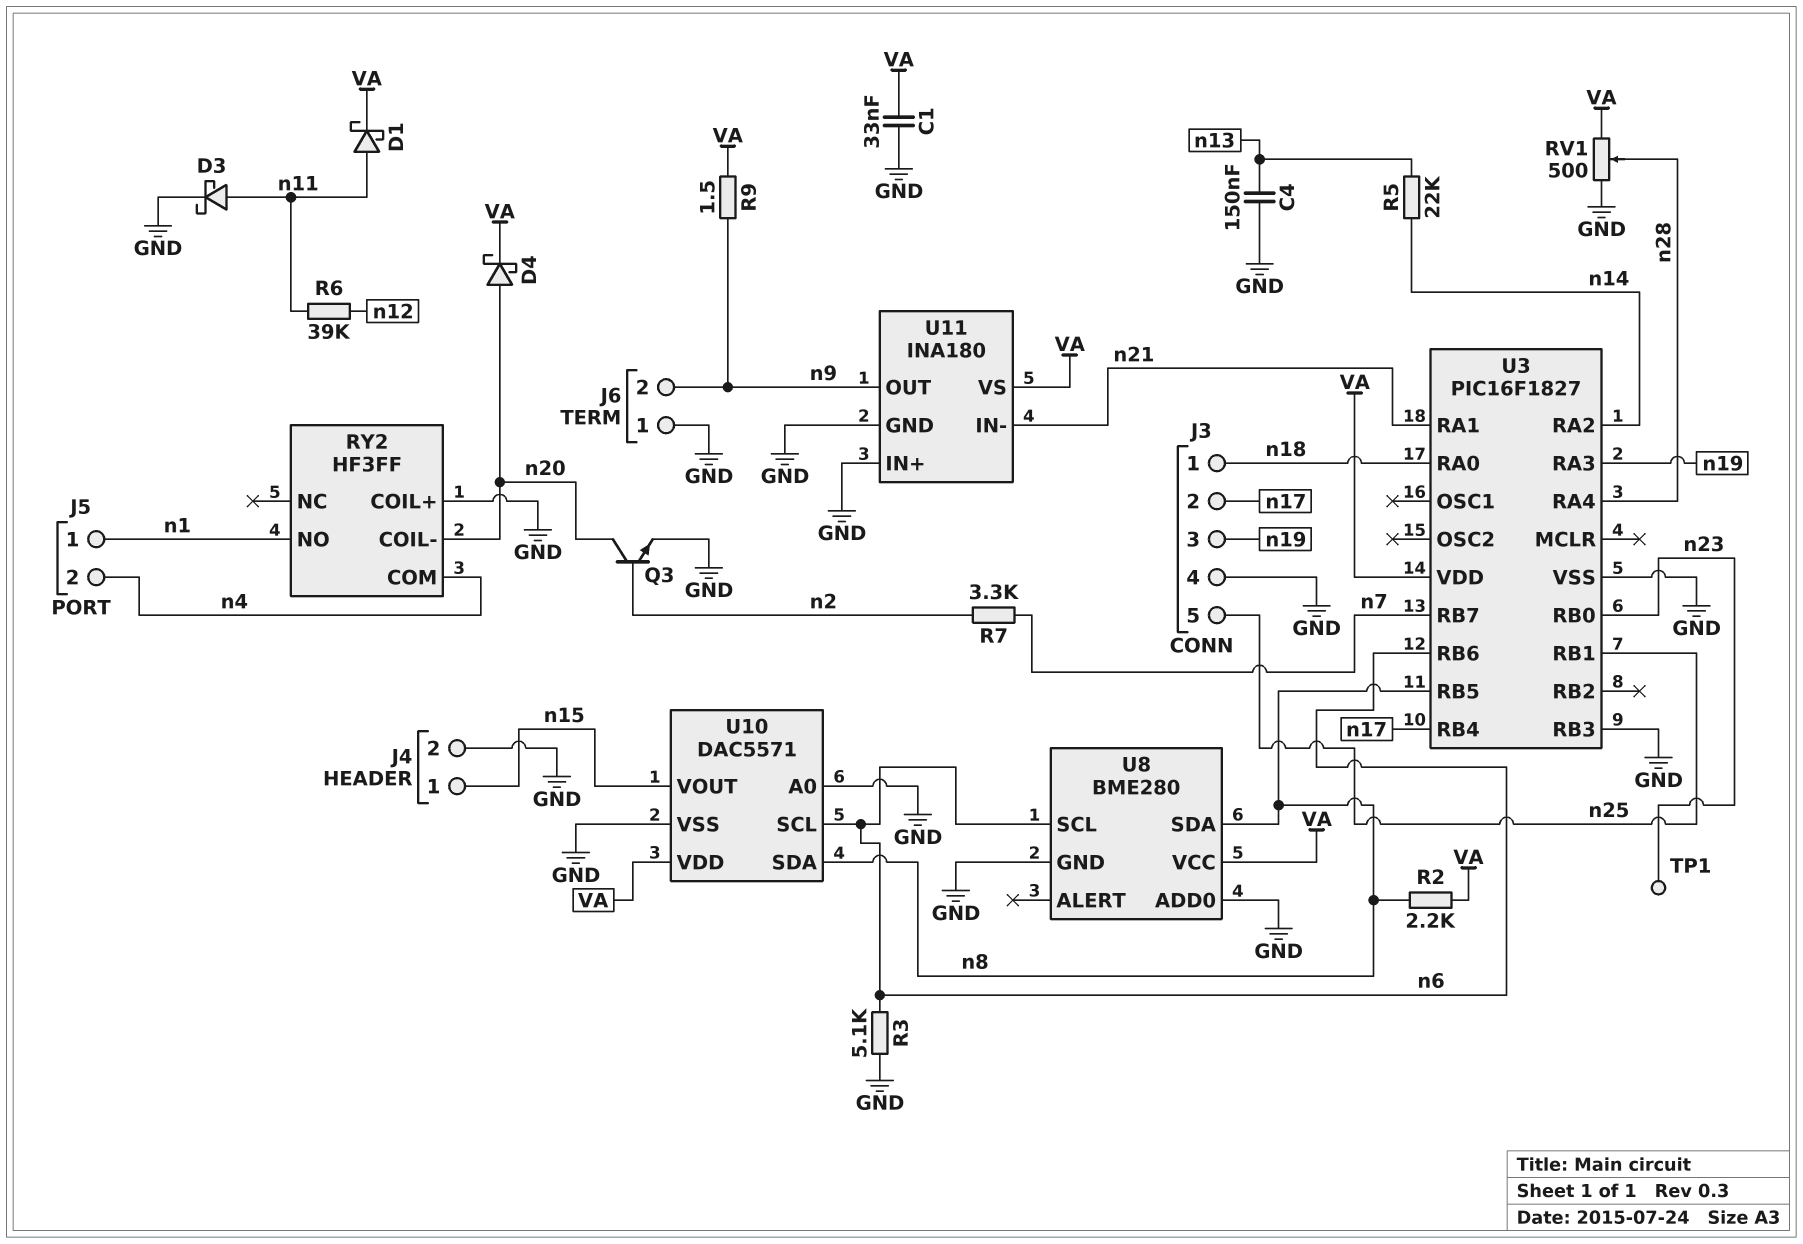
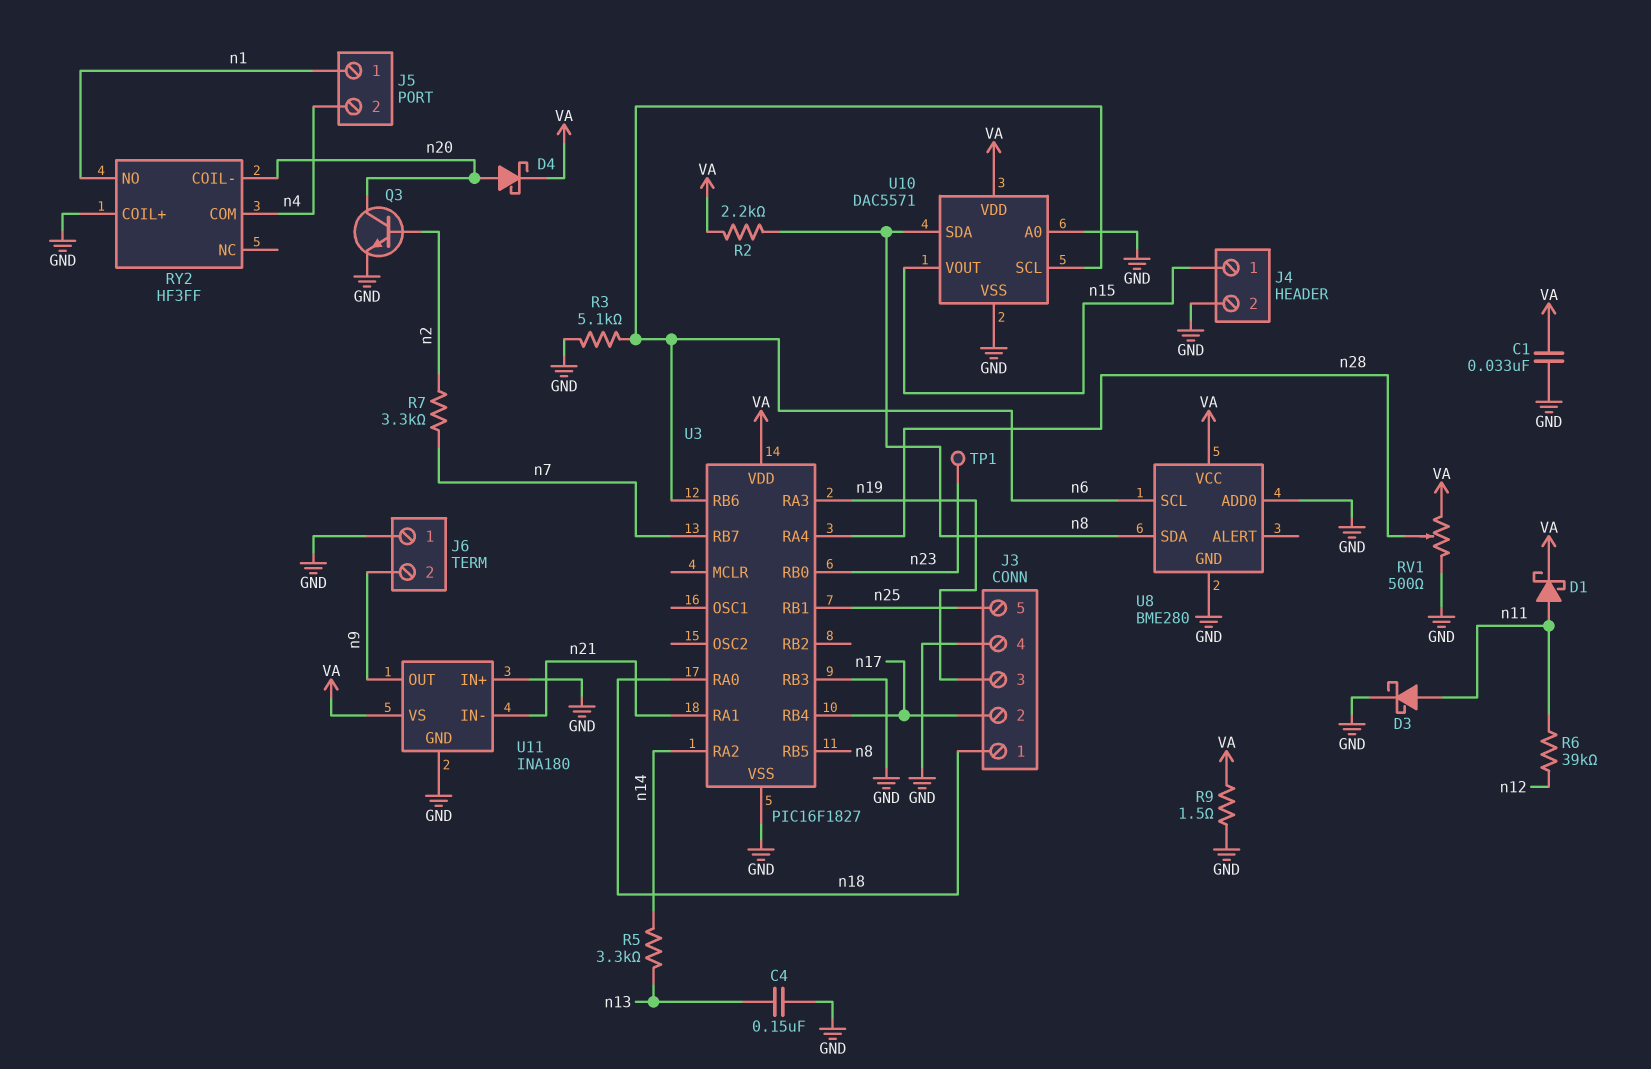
R5: 22k (n13, n14) -> 3.3k (n13, n14)
R9: 1.5 (VA, n9) -> 1.5 (GND, VA)

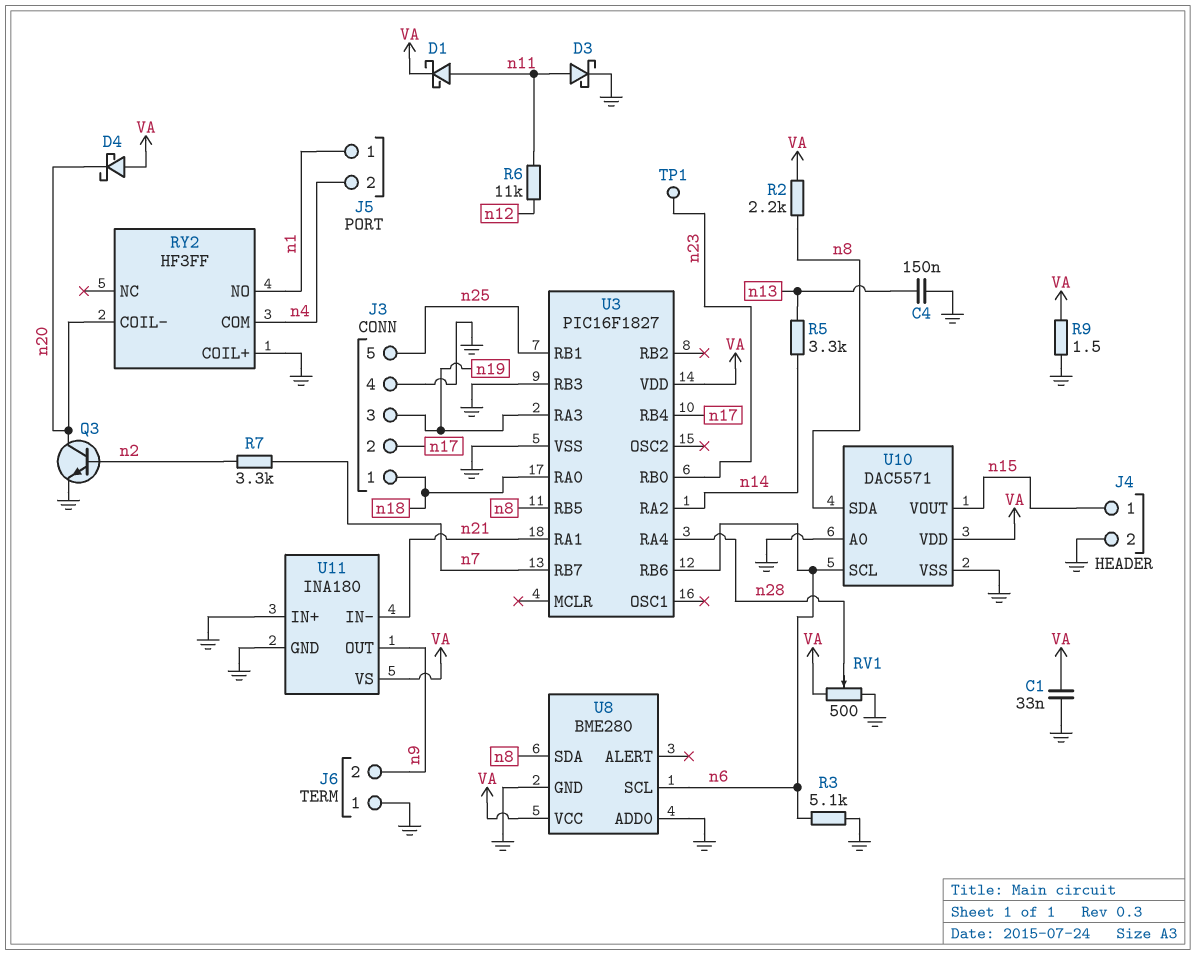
D4: schottky (A n20, K VA) -> schottky (A VA, K n20)
R6: 39k (n11, n12) -> 11k (n11, n12)

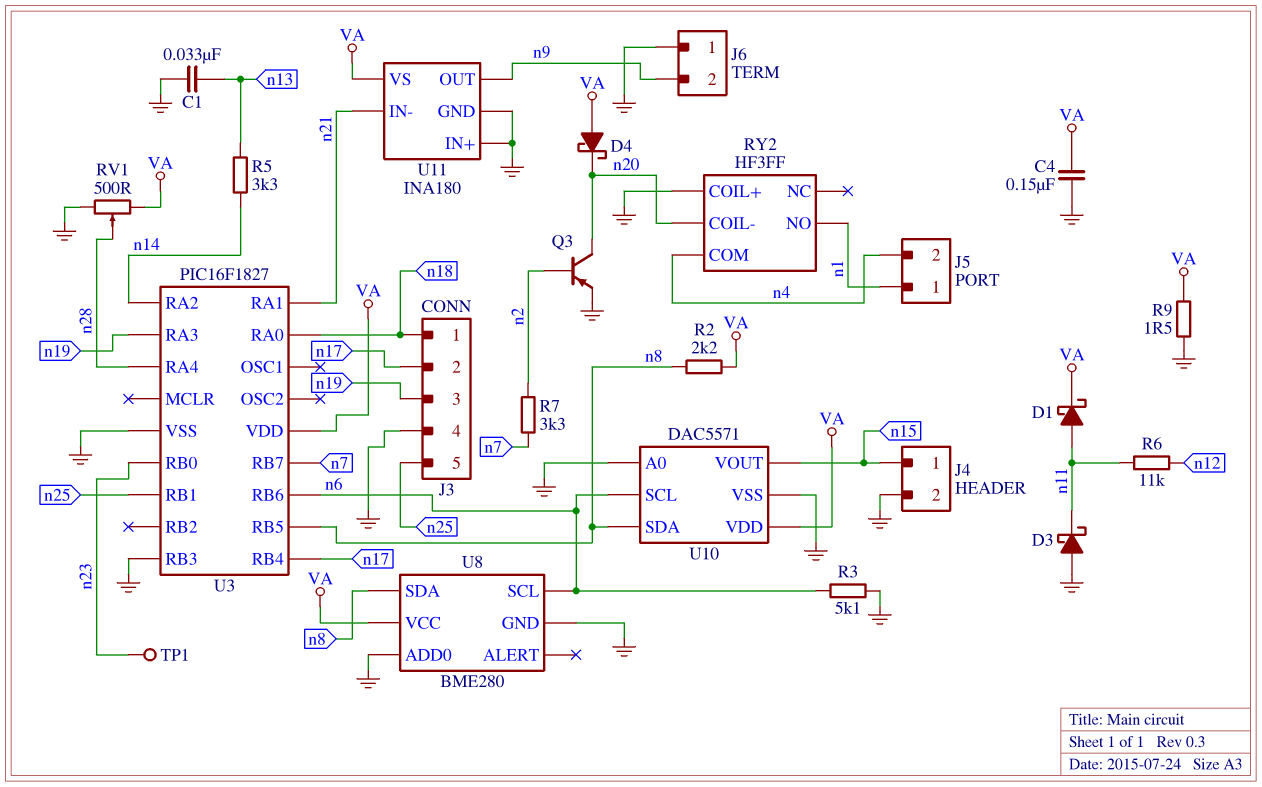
C1: 33nF (GND, VA) -> 33nF (GND, n13)
C4: 150nF (GND, n13) -> 150nF (GND, VA)
D3: schottky (A n11, K GND) -> schottky (A GND, K n11)
Q3: NPN (B n2, C n20, E GND) -> PNP (B n2, C n20, E GND)

